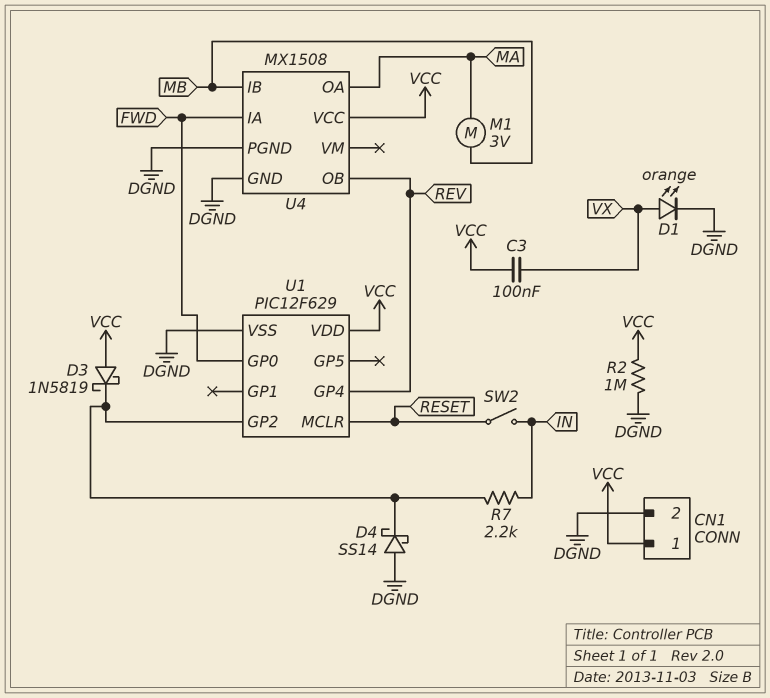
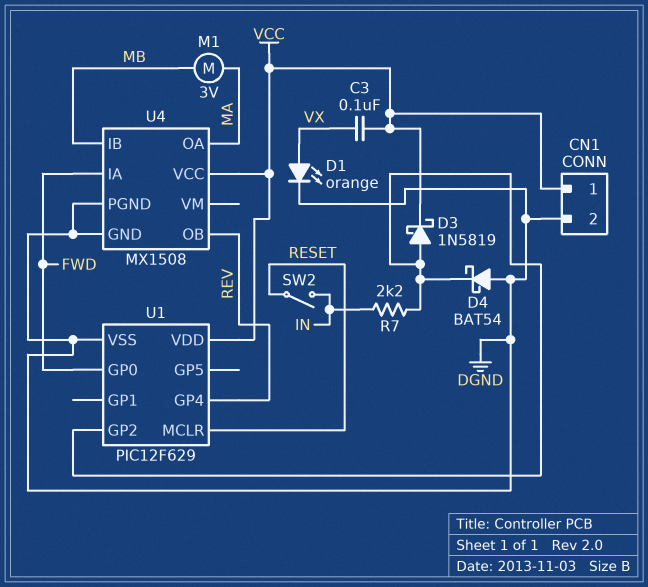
D3: schottky 1N5819 (A VCC, K U1/GP2) -> schottky 1N5819 (A U1/GP2, K VCC)
D4: schottky SS14 (A DGND, K U1/GP2) -> schottky BAT54 (A DGND, K U1/GP2)
R2: 1M (DGND, VCC) -> none

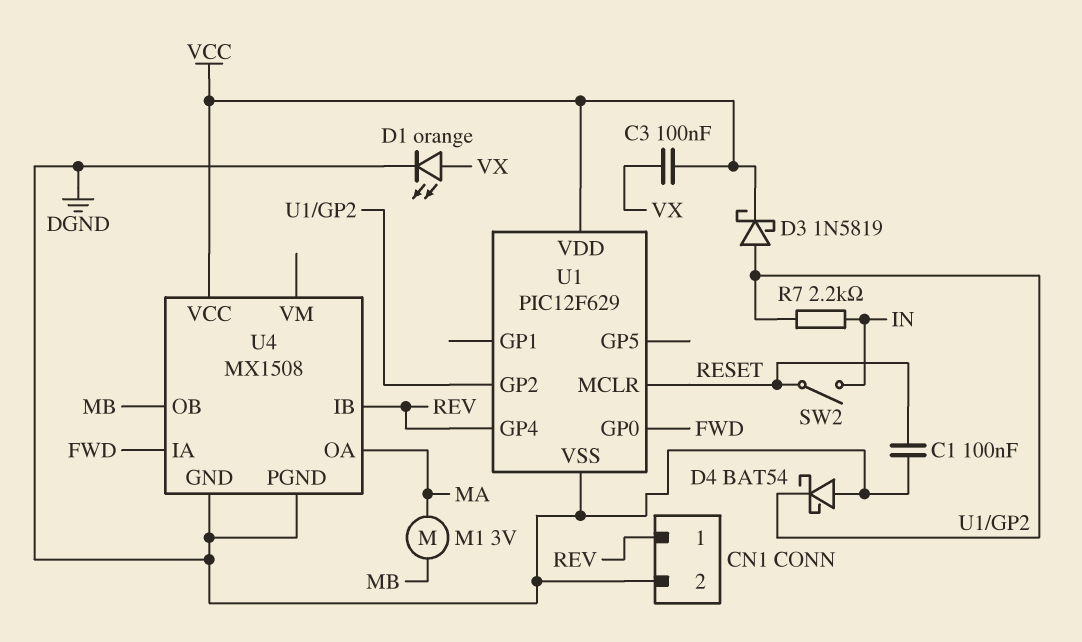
C1: none -> 100nF (DGND, RESET)
CN1 pin 1: VCC -> REV
U4 pin IB: MB -> REV
U4 pin OB: REV -> MB

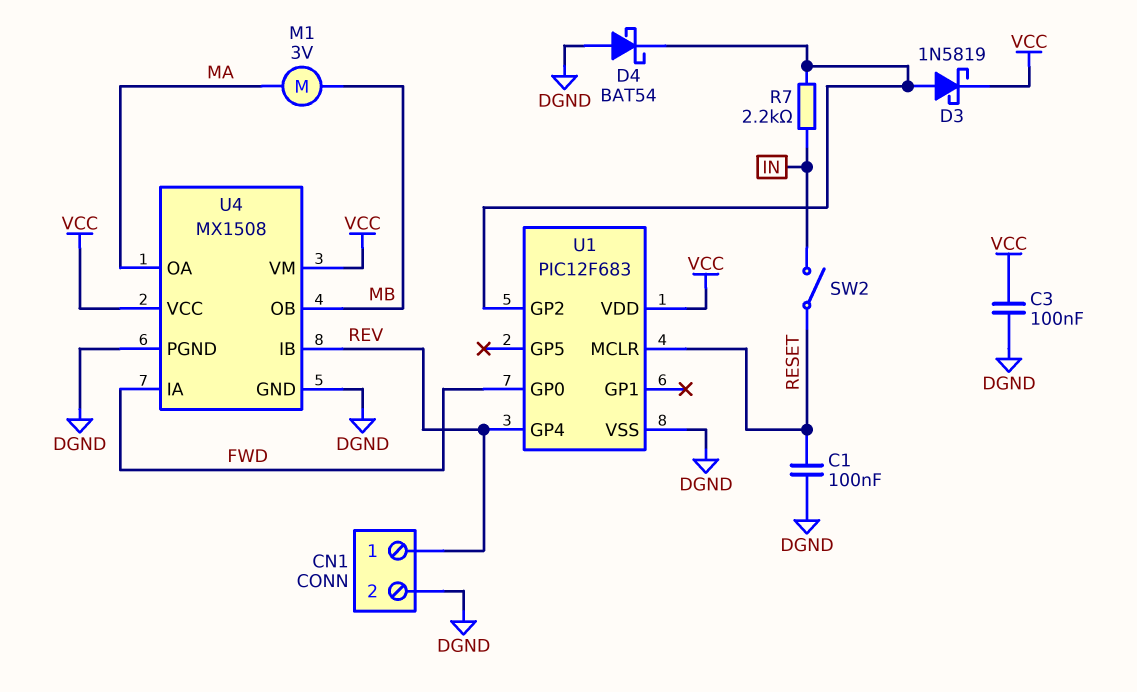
C3: 100nF (VCC, VX) -> 100nF (DGND, VCC)
D1: LED orange (A VX, K DGND) -> none
U1: PIC12F629 -> PIC12F683
U4 pin VM: none -> VCC

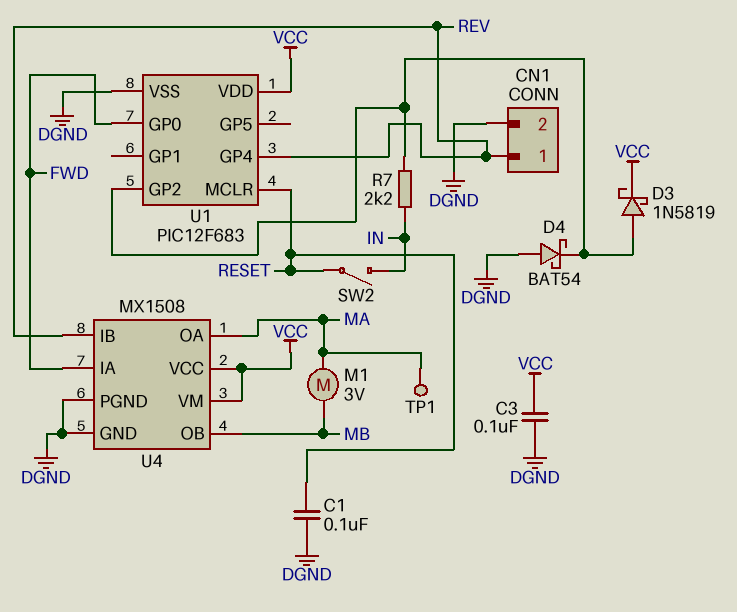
TP1: none -> test point (MA)

